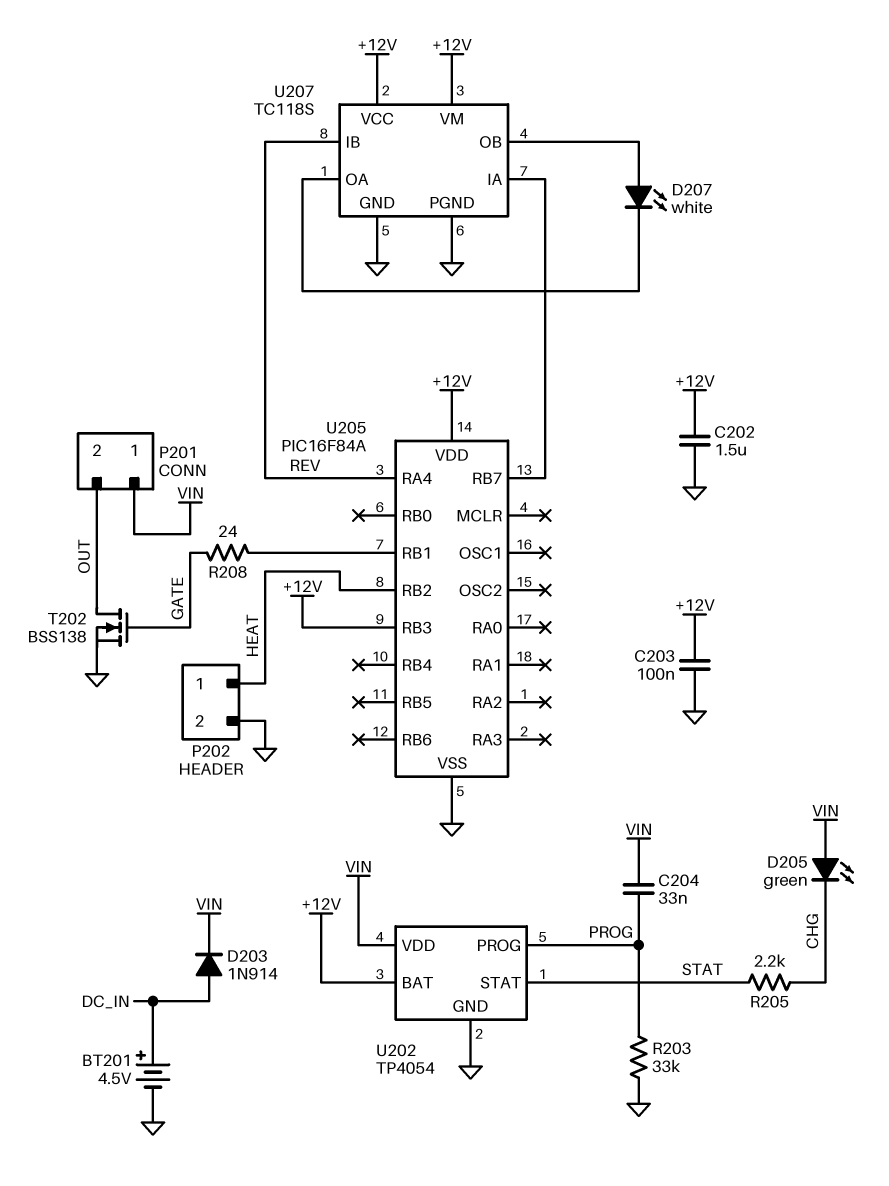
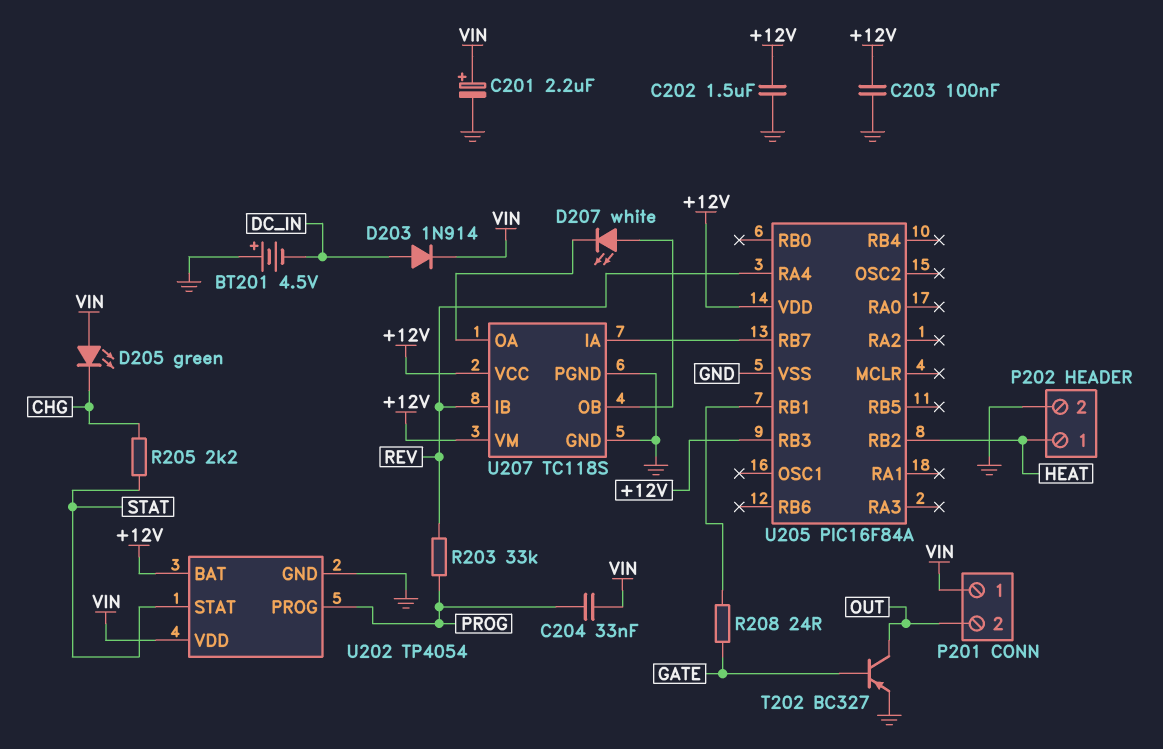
BT201: 4.5V (plus DC_IN, minus GND) -> 4.5V (plus GND, minus DC_IN)
C201: none -> 2.2uF (plus VIN, minus GND)
R203: 33k (GND, PROG) -> 33k (PROG, REV)
T202: NMOS BSS138 (G GATE, D OUT, S GND) -> PNP BC327 (B GATE, C OUT, E GND)

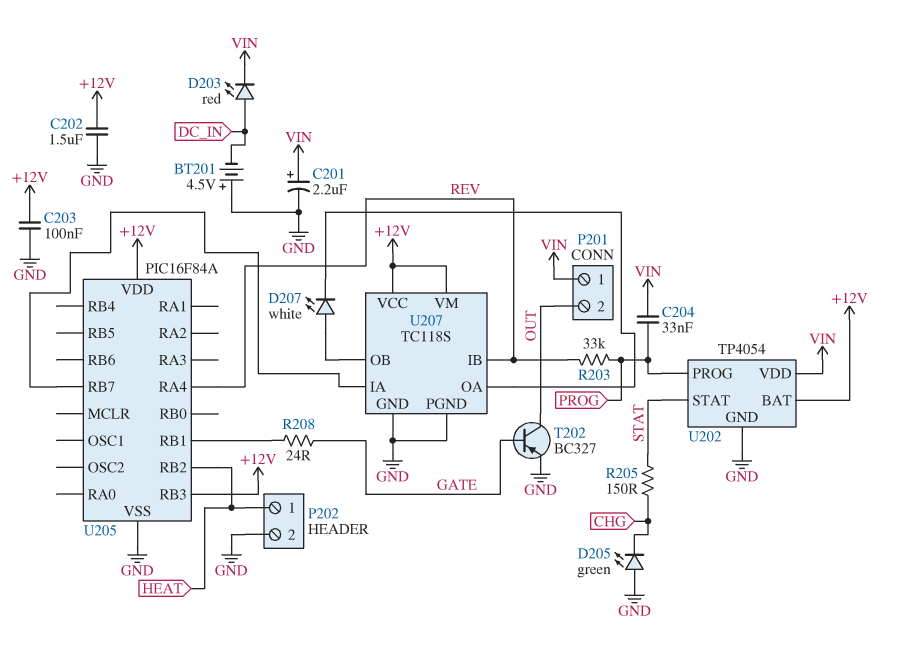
D203: diode 1N914 (A DC_IN, K VIN) -> LED red (A DC_IN, K VIN)
D205: LED green (A VIN, K CHG) -> LED green (A GND, K CHG)
R205: 2.2k (CHG, STAT) -> 150 (CHG, STAT)

